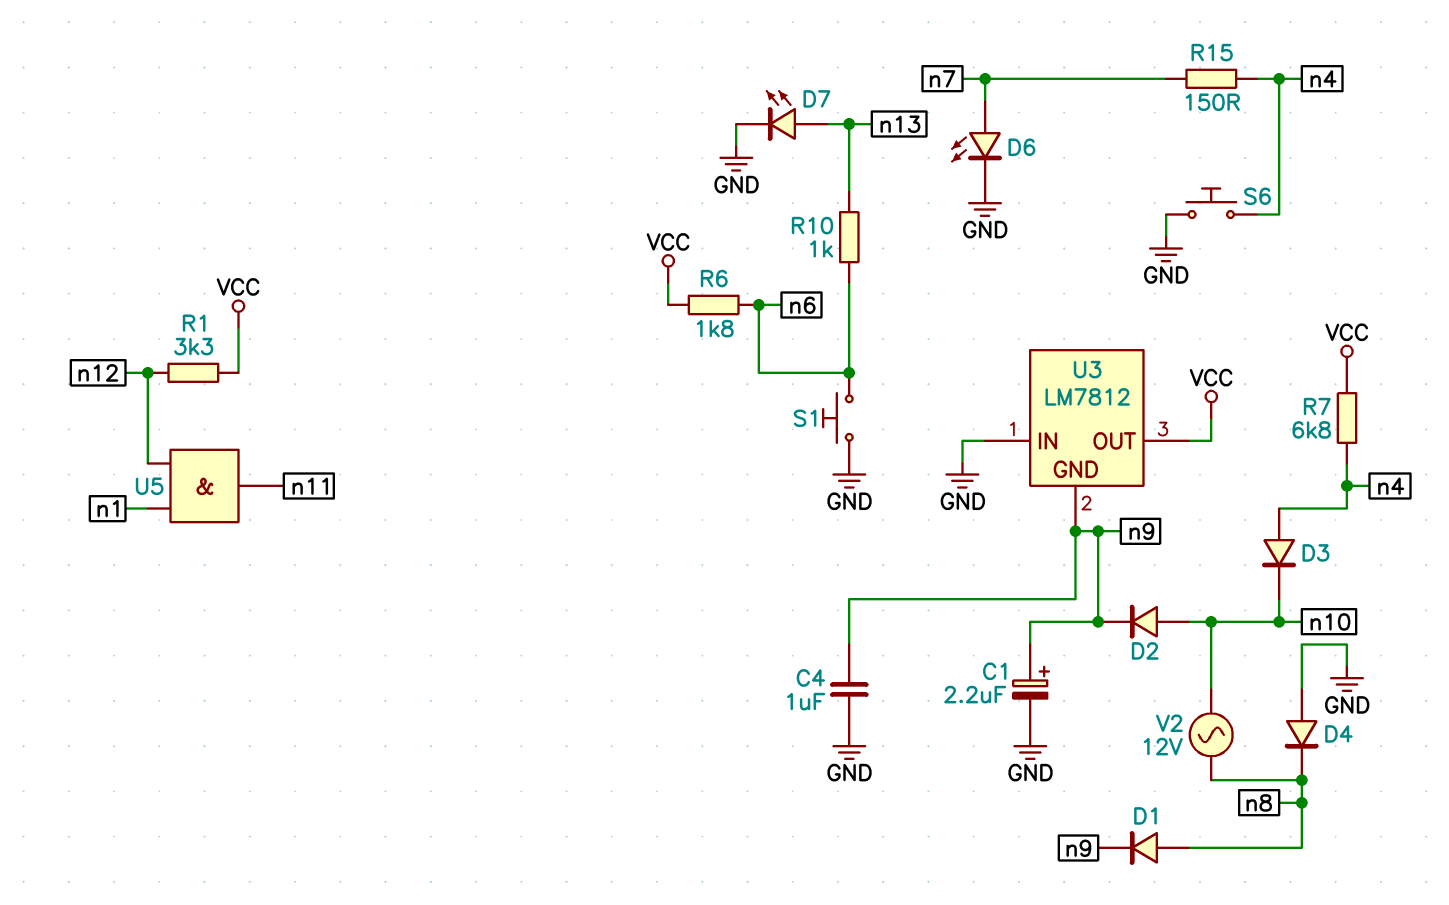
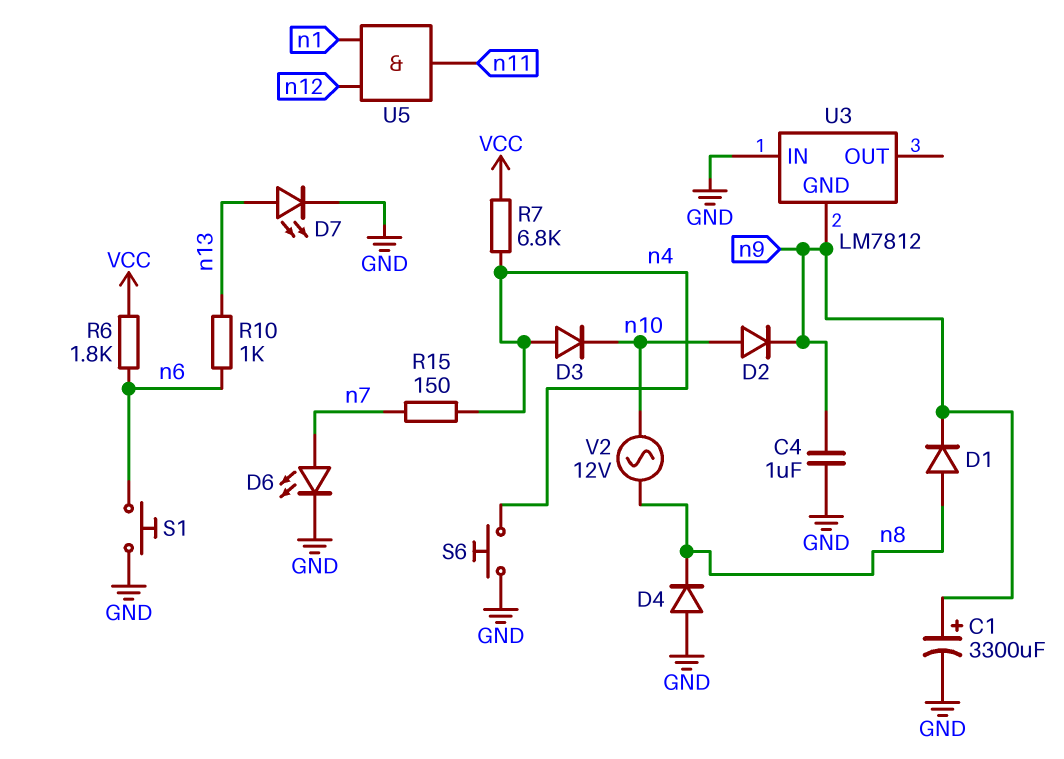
C1: 2.2uF (plus n9, minus GND) -> 3300uF (plus n9, minus GND)
R1: 3.3k (VCC, n12) -> none
U3 pin OUT: VCC -> none

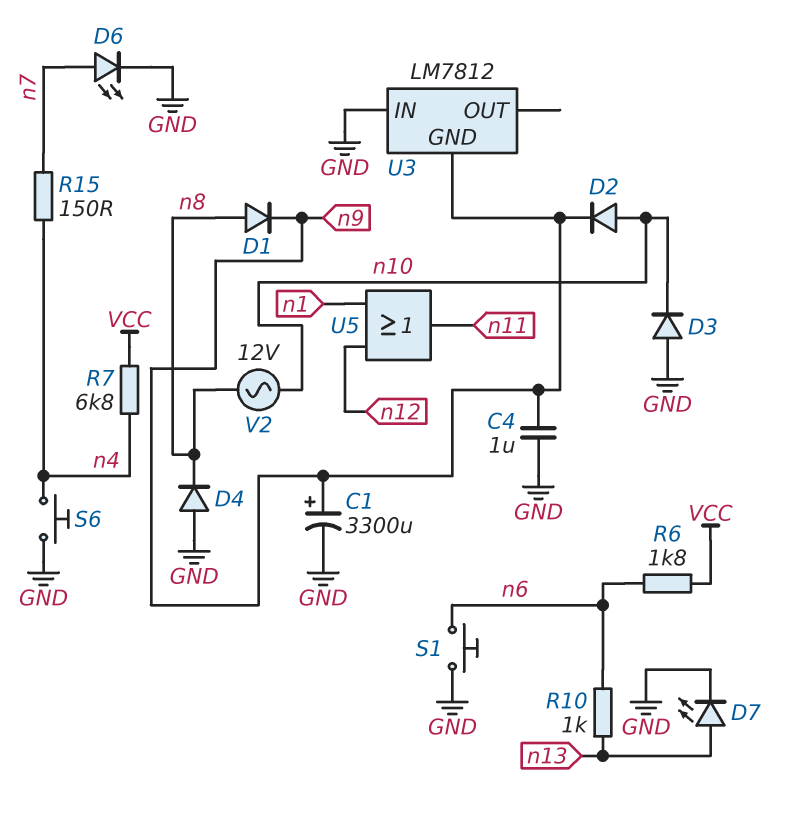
D3: diode (A n4, K n10) -> diode (A GND, K n10)
U5: AND (in n1, in n12, out n11) -> OR (in n1, in n12, out n11)

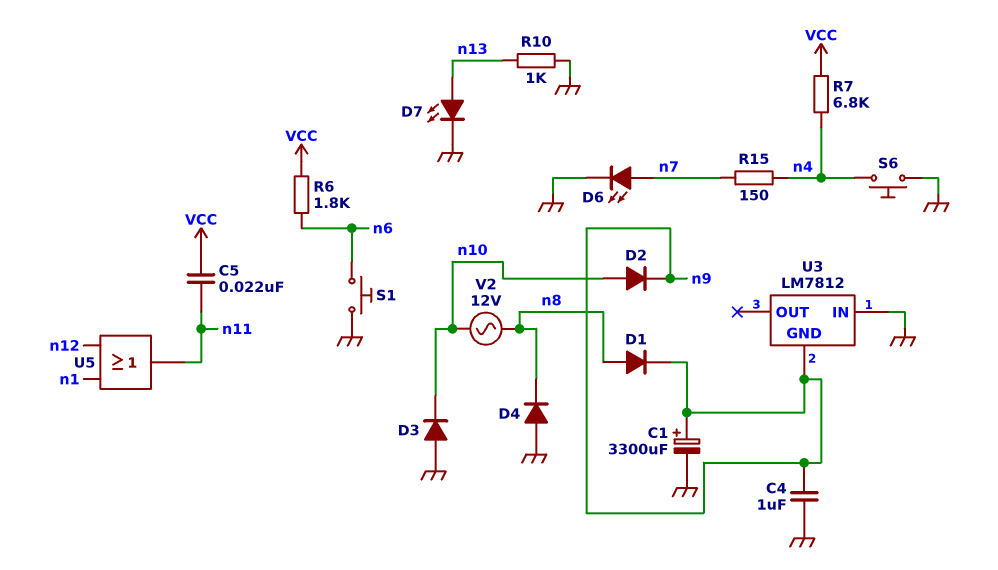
C5: none -> 22nF (VCC, n11)
R10: 1k (n6, n13) -> 1k (GND, n13)

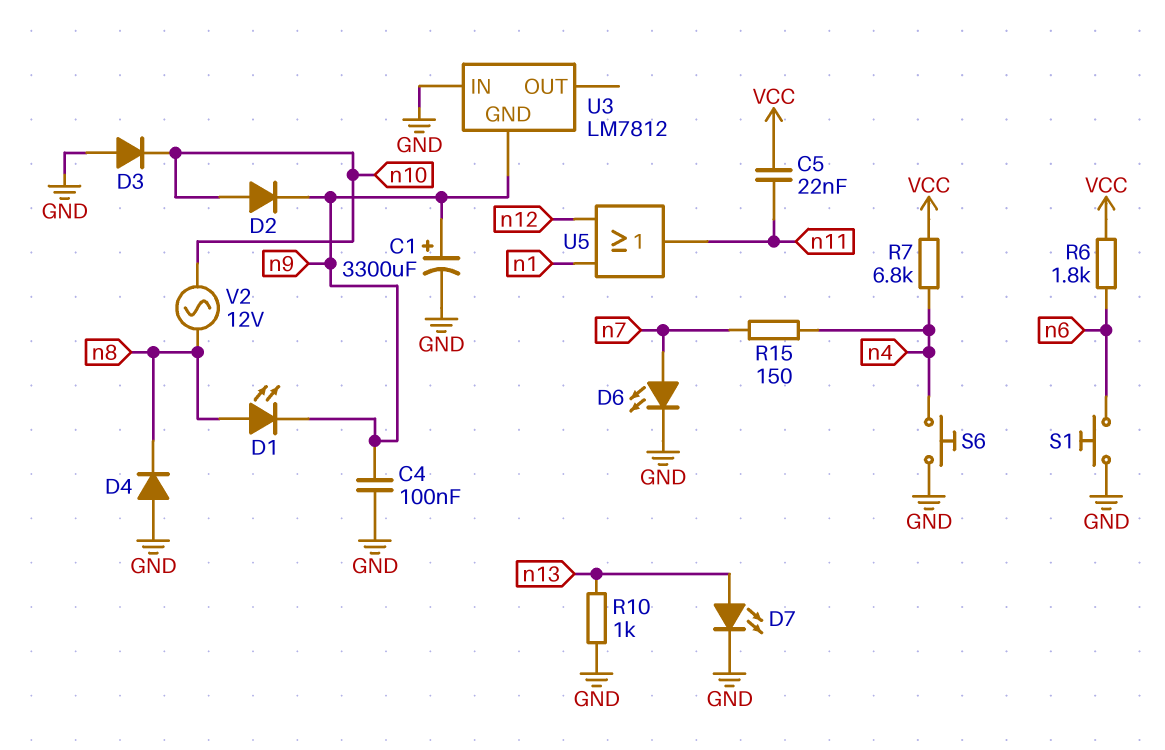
C4: 1uF (GND, n9) -> 100nF (GND, n9)
D1: diode (A n8, K n9) -> LED (A n8, K n9)

